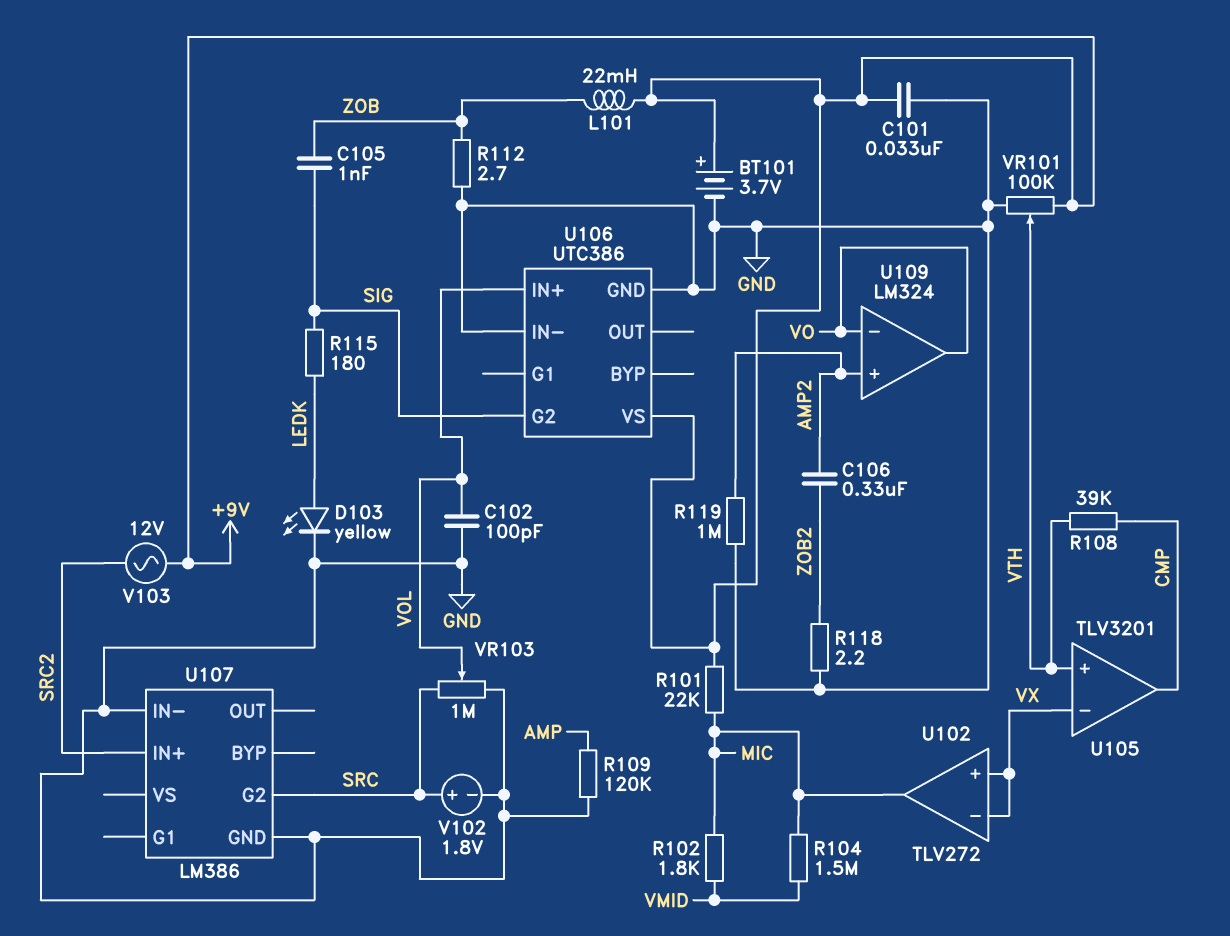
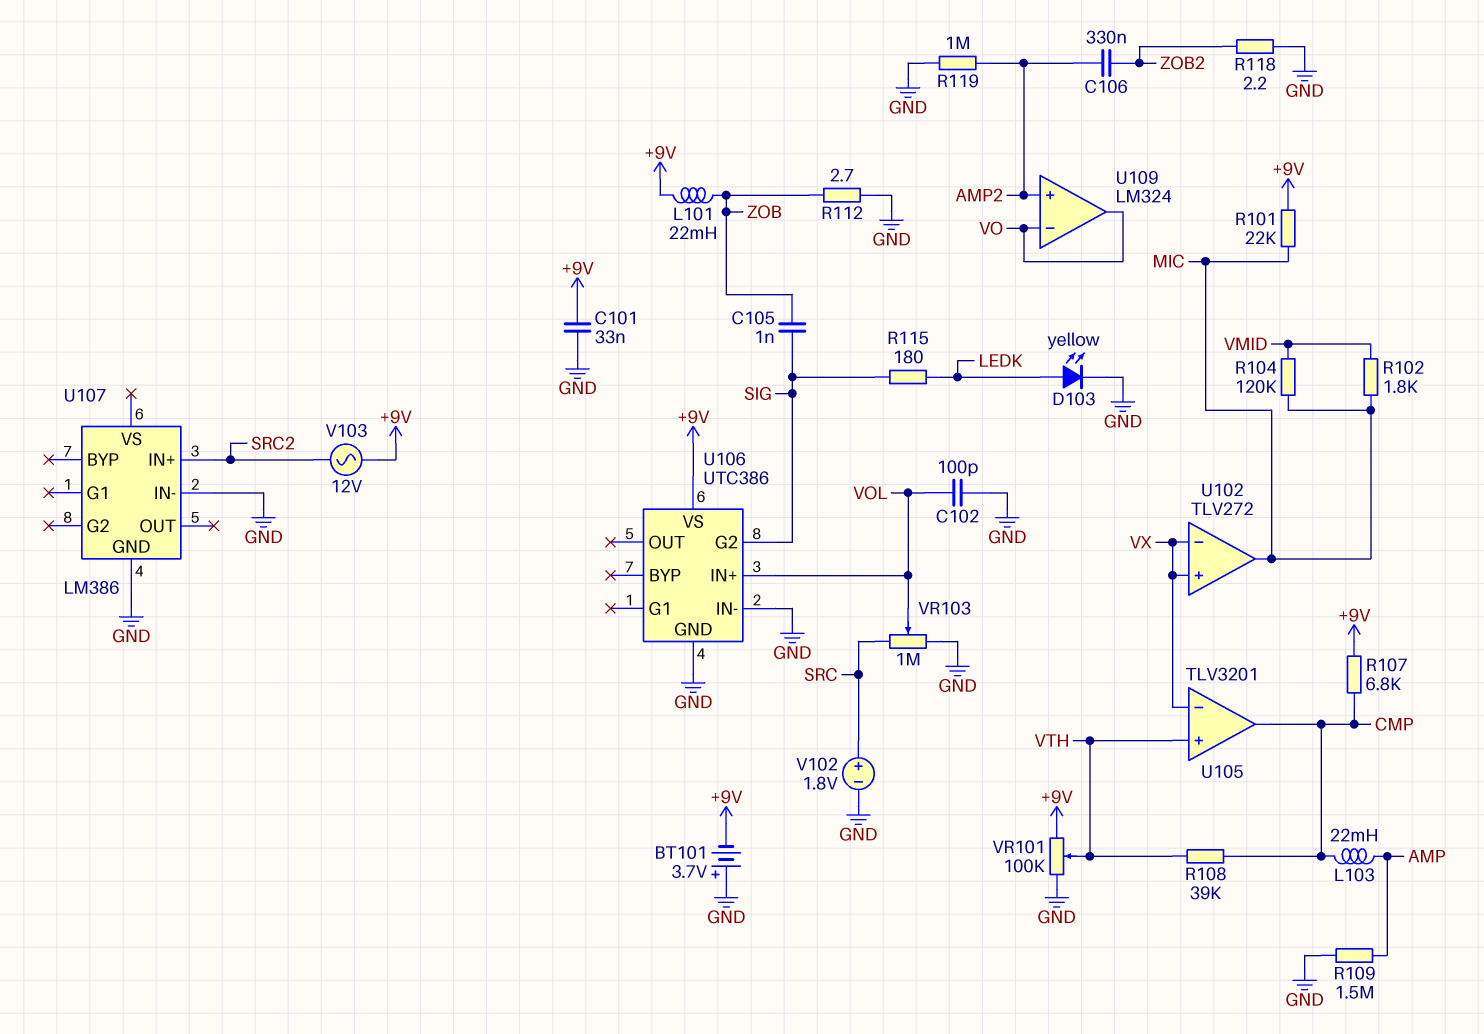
BT101: 3.7V (plus +9V, minus GND) -> 3.7V (plus GND, minus +9V)
L103: none -> 22mH (AMP, CMP)
R104: 1.5M (MIC, VMID) -> 120k (MIC, VMID)
R107: none -> 6.8k (+9V, CMP)
R109: 120k (AMP, GND) -> 1.5M (AMP, GND)
U107 pin G2: SRC -> none

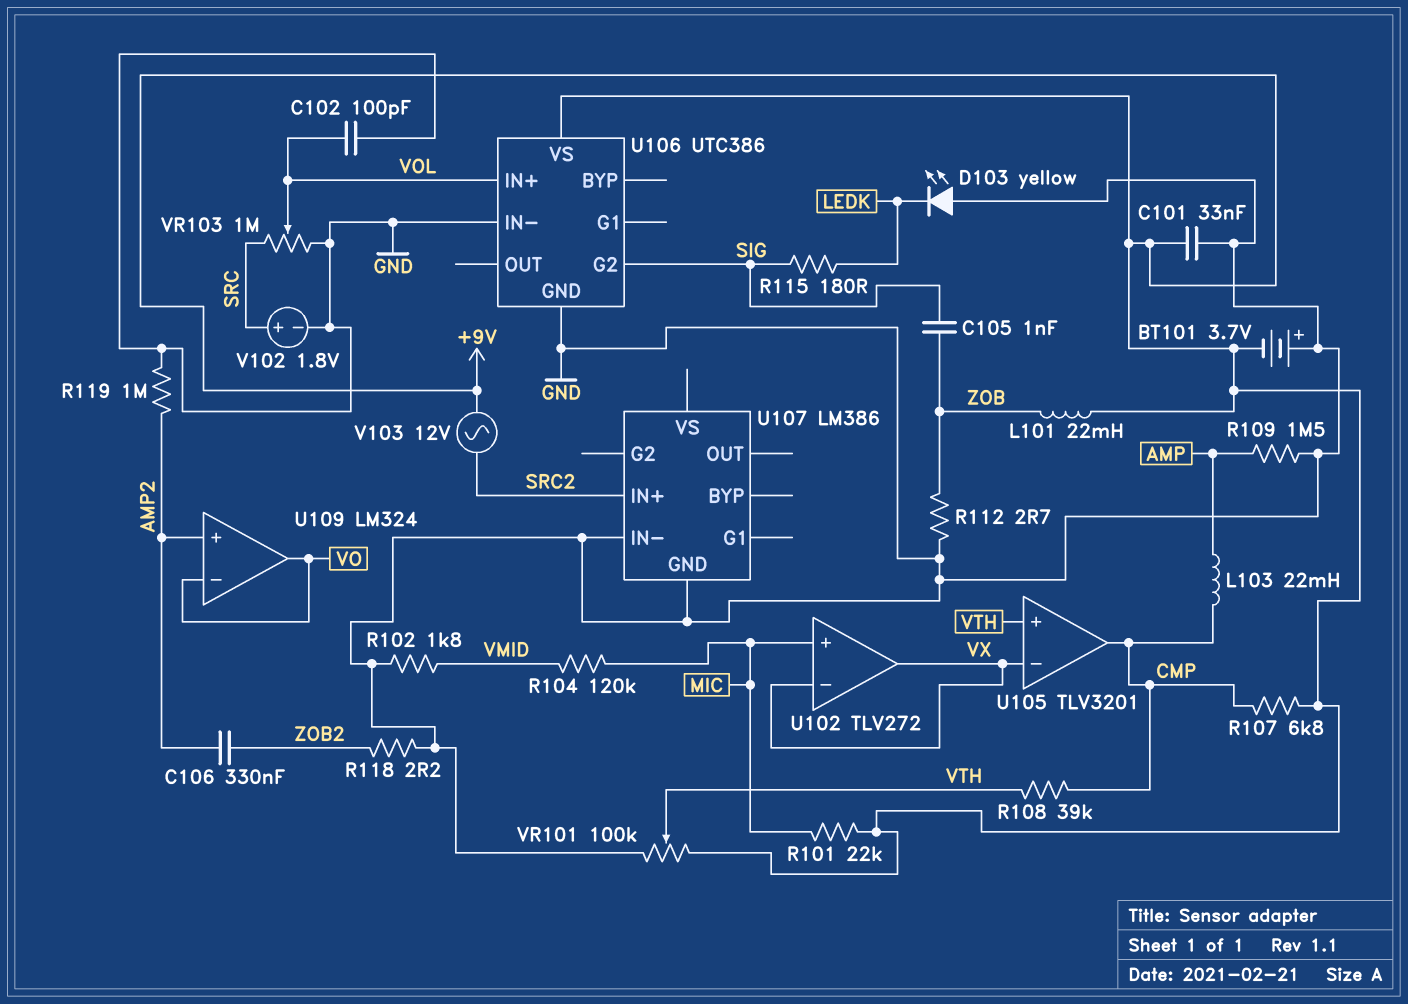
D103: LED yellow (A LEDK, K GND) -> LED yellow (A GND, K LEDK)
R102: 1.8k (MIC, VMID) -> 1.8k (GND, VMID)
U102 pin in+: VX -> MIC
U102 pin out: MIC -> VX

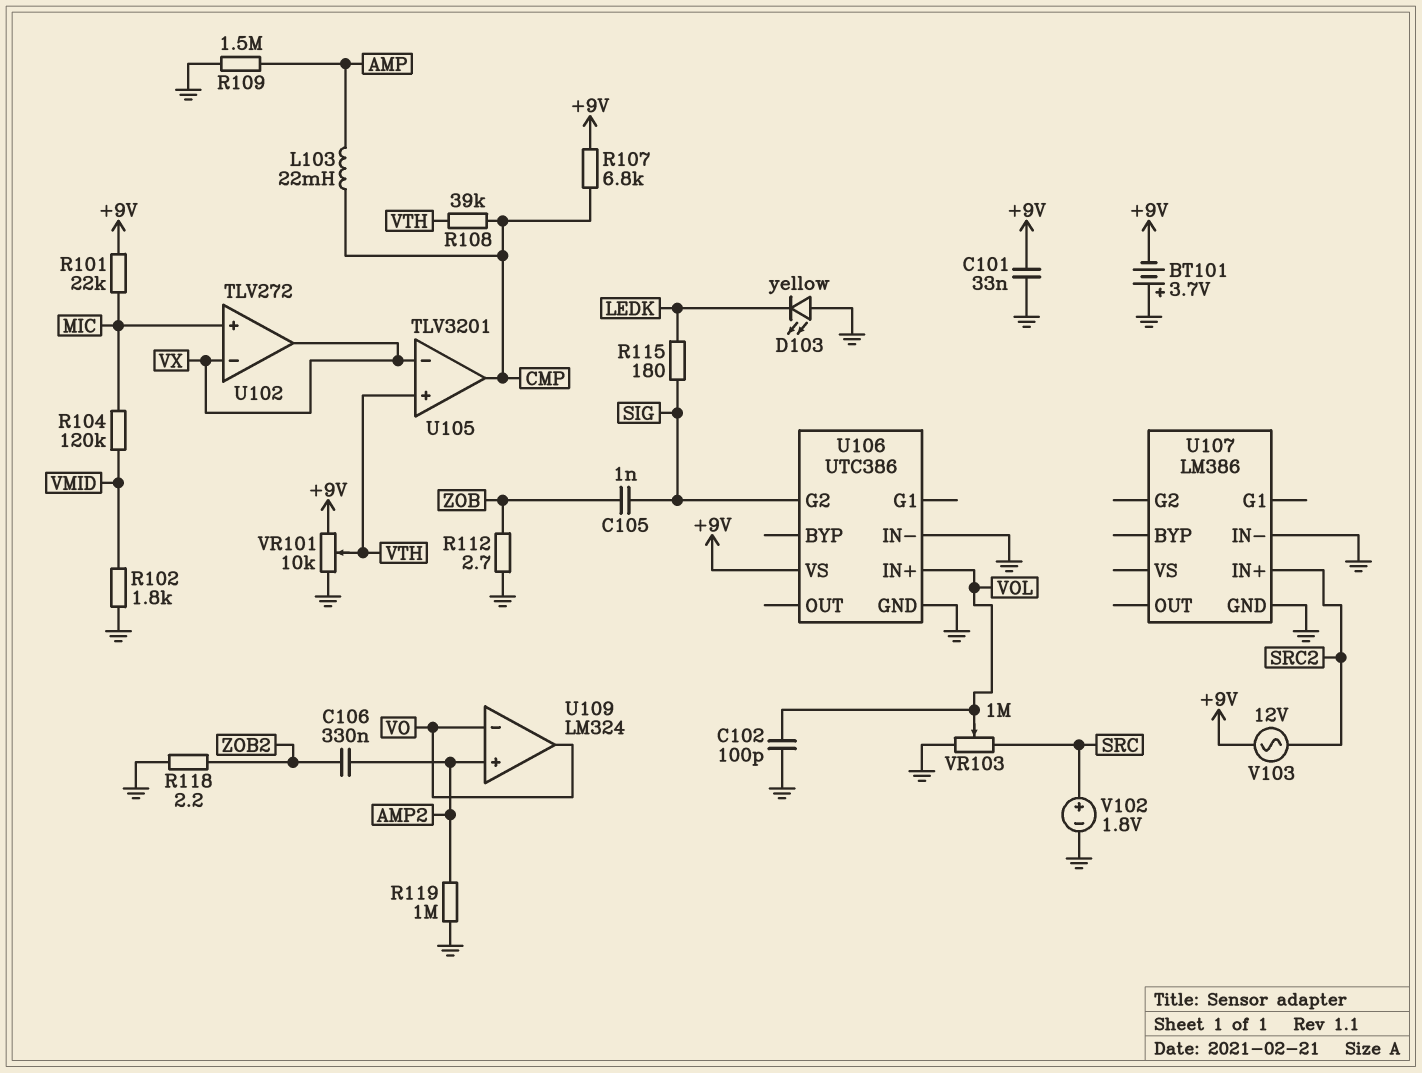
L101: 22mH (+9V, ZOB) -> none
VR101: 100k (+9V, GND, wiper VTH) -> 10k (+9V, GND, wiper VTH)

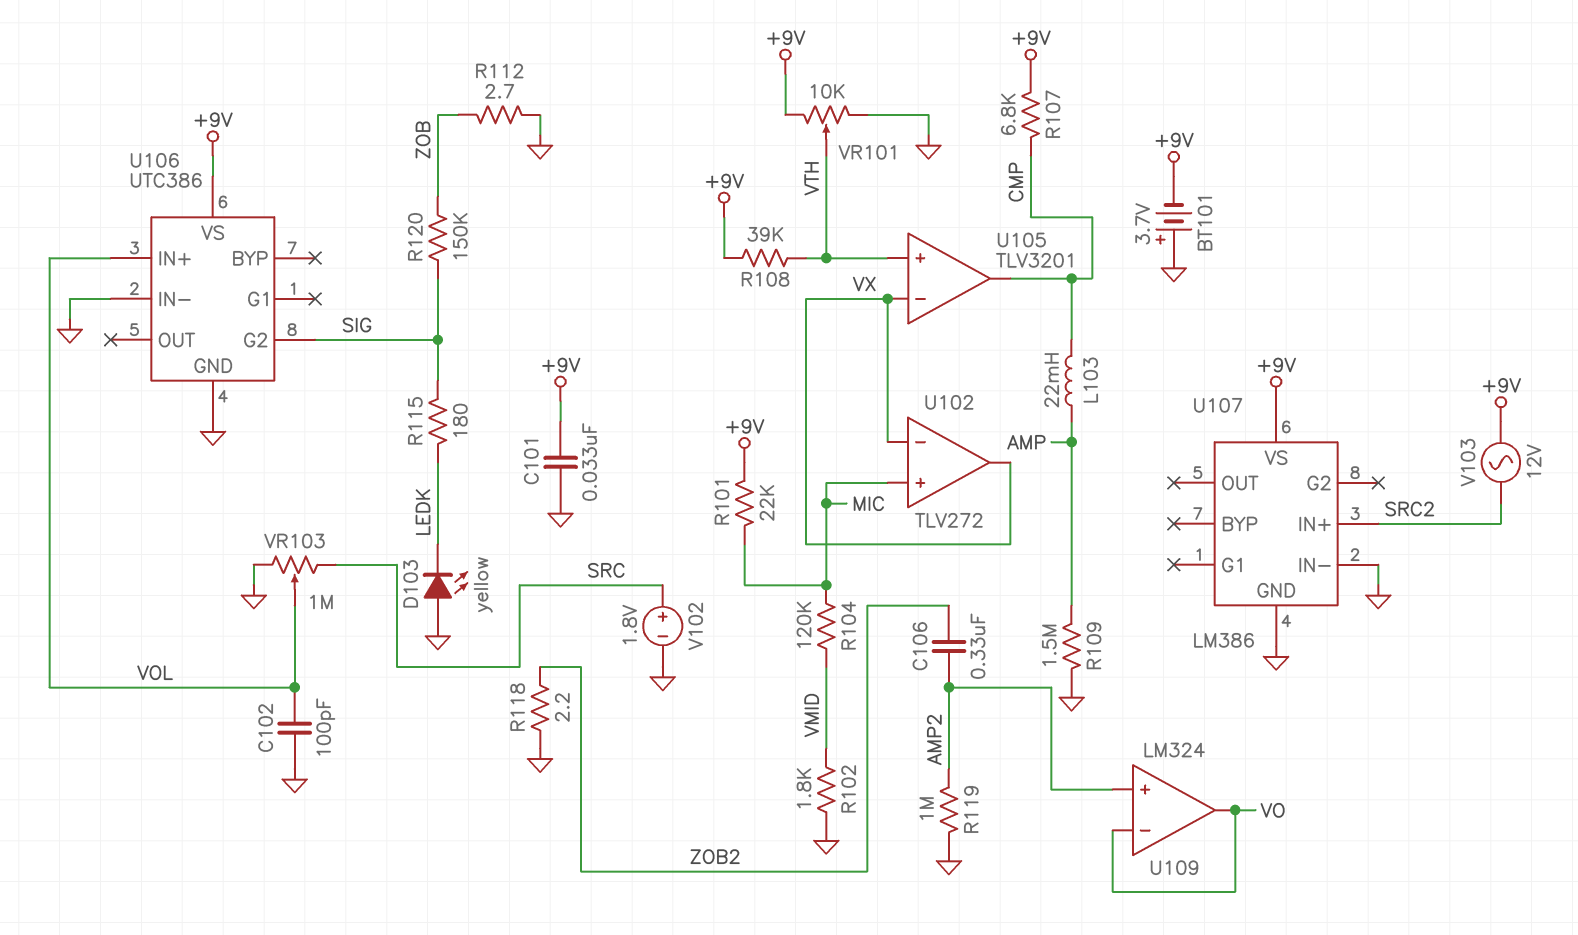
C105: 1nF (SIG, ZOB) -> none
R108: 39k (CMP, VTH) -> 39k (+9V, VTH)
R120: none -> 150k (SIG, ZOB)
U107 pin VS: none -> +9V

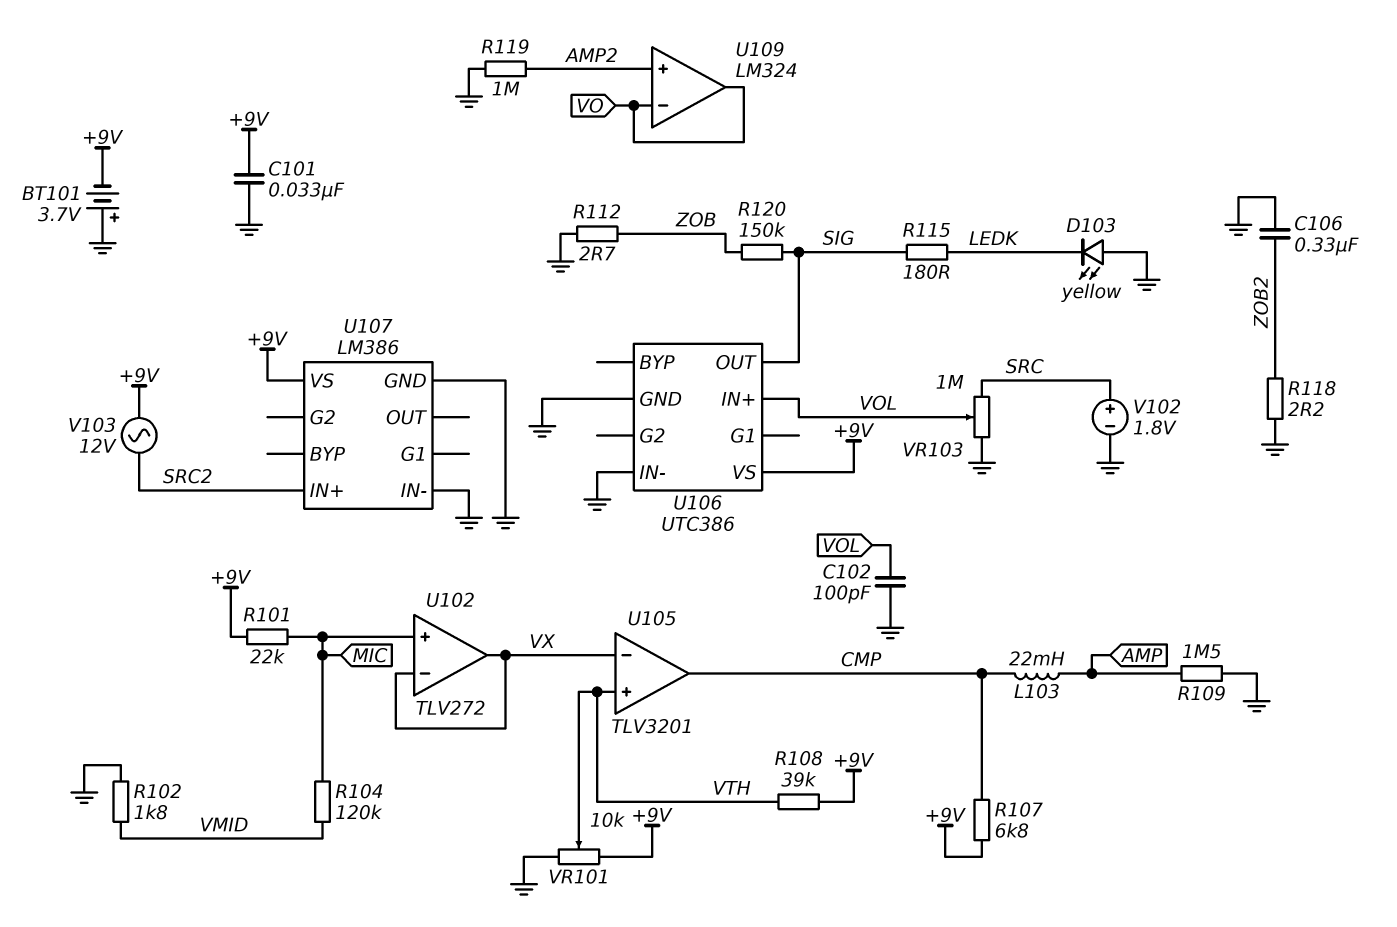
C106: 330nF (AMP2, ZOB2) -> 330nF (GND, ZOB2)
U106 pin G2: SIG -> none
U106 pin OUT: none -> SIG

